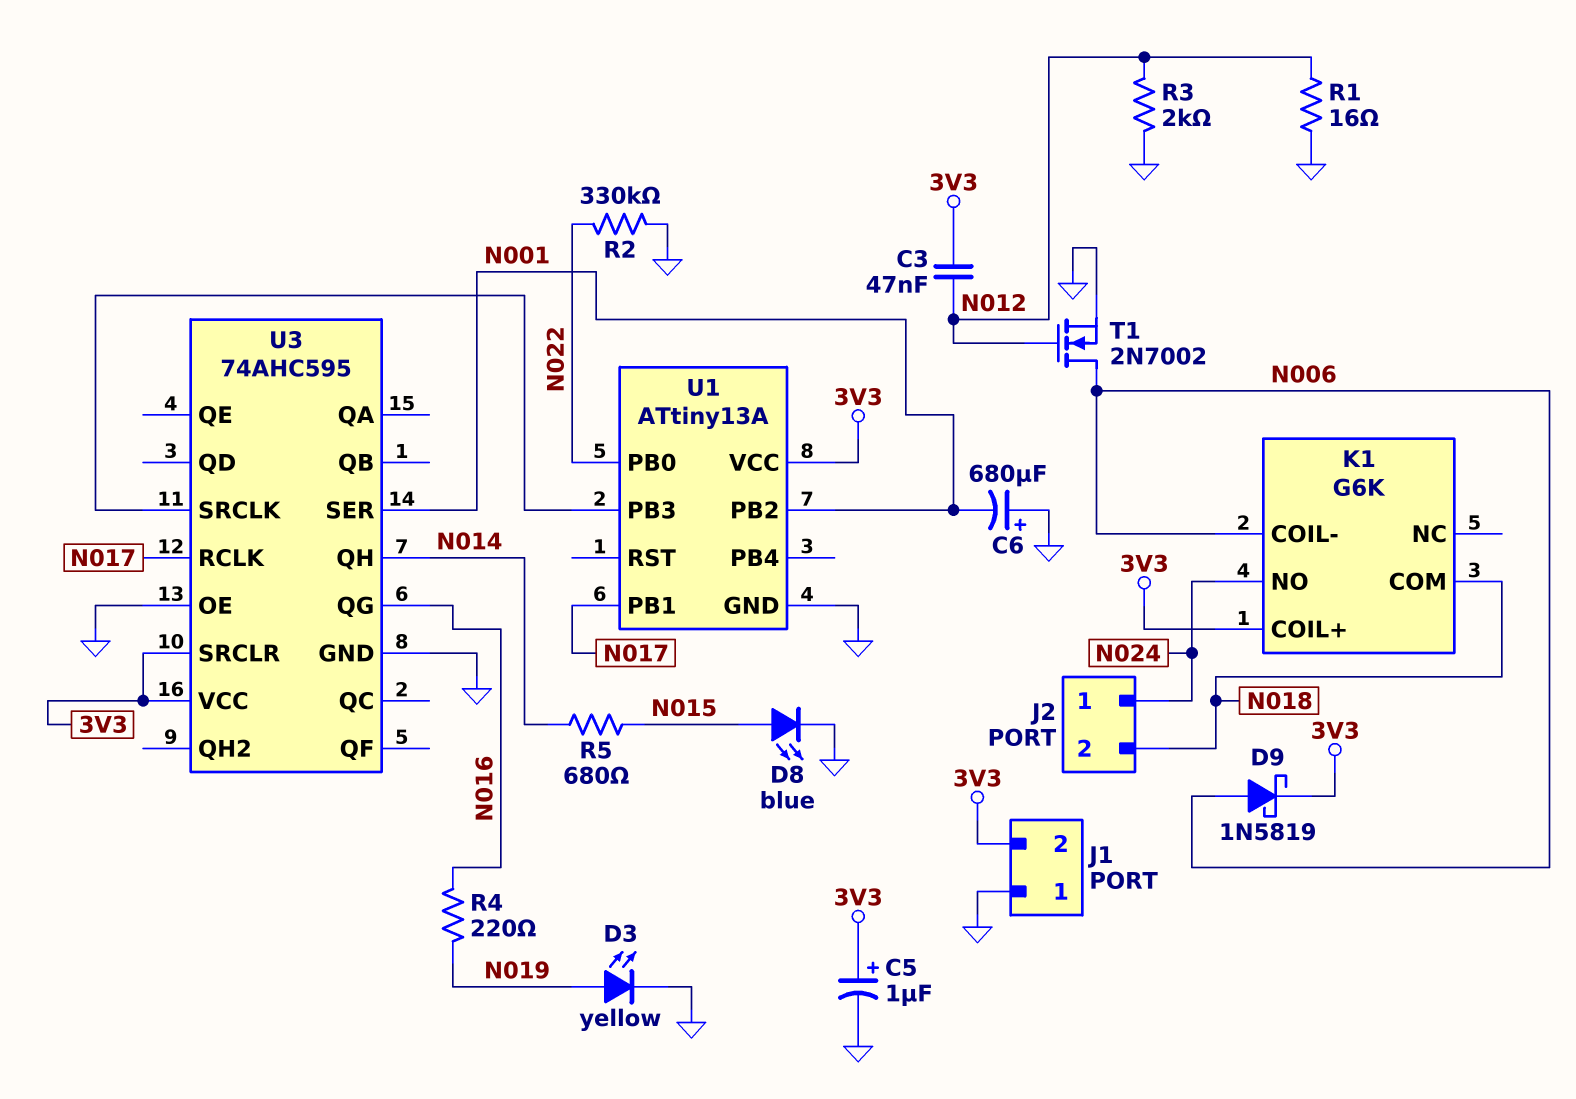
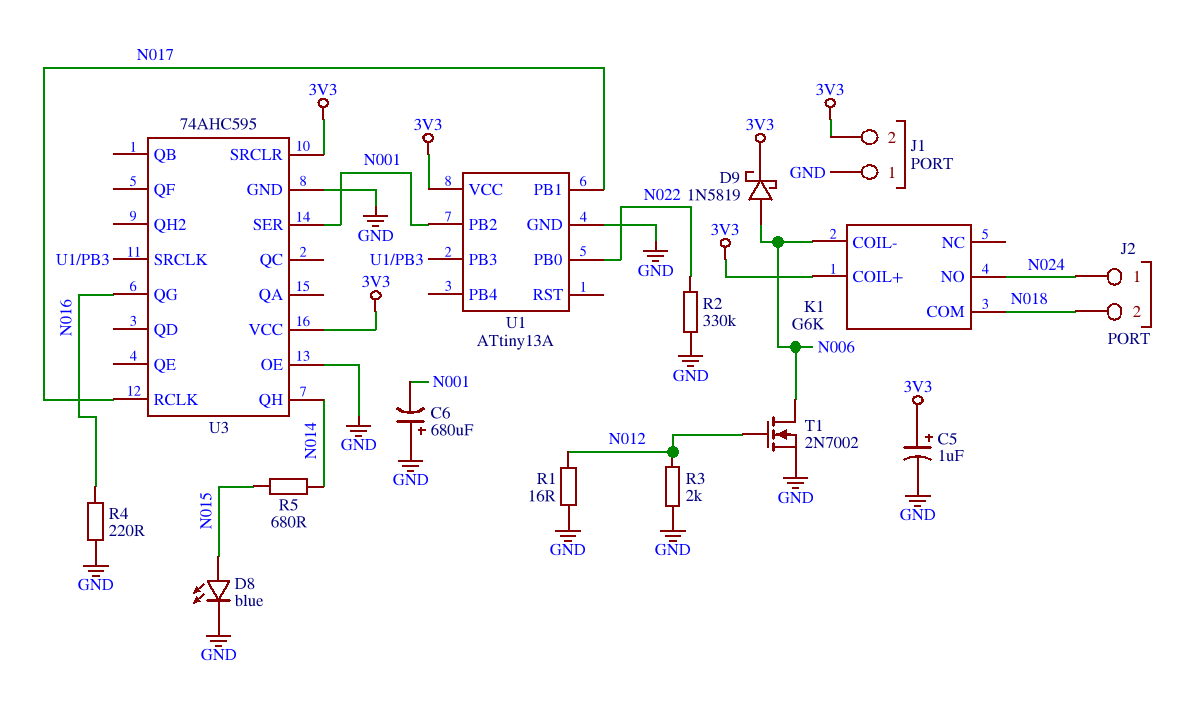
C3: 47nF (3V3, N012) -> none
D3: LED yellow (A N019, K GND) -> none
R4: 220 (N016, N019) -> 220 (GND, N016)

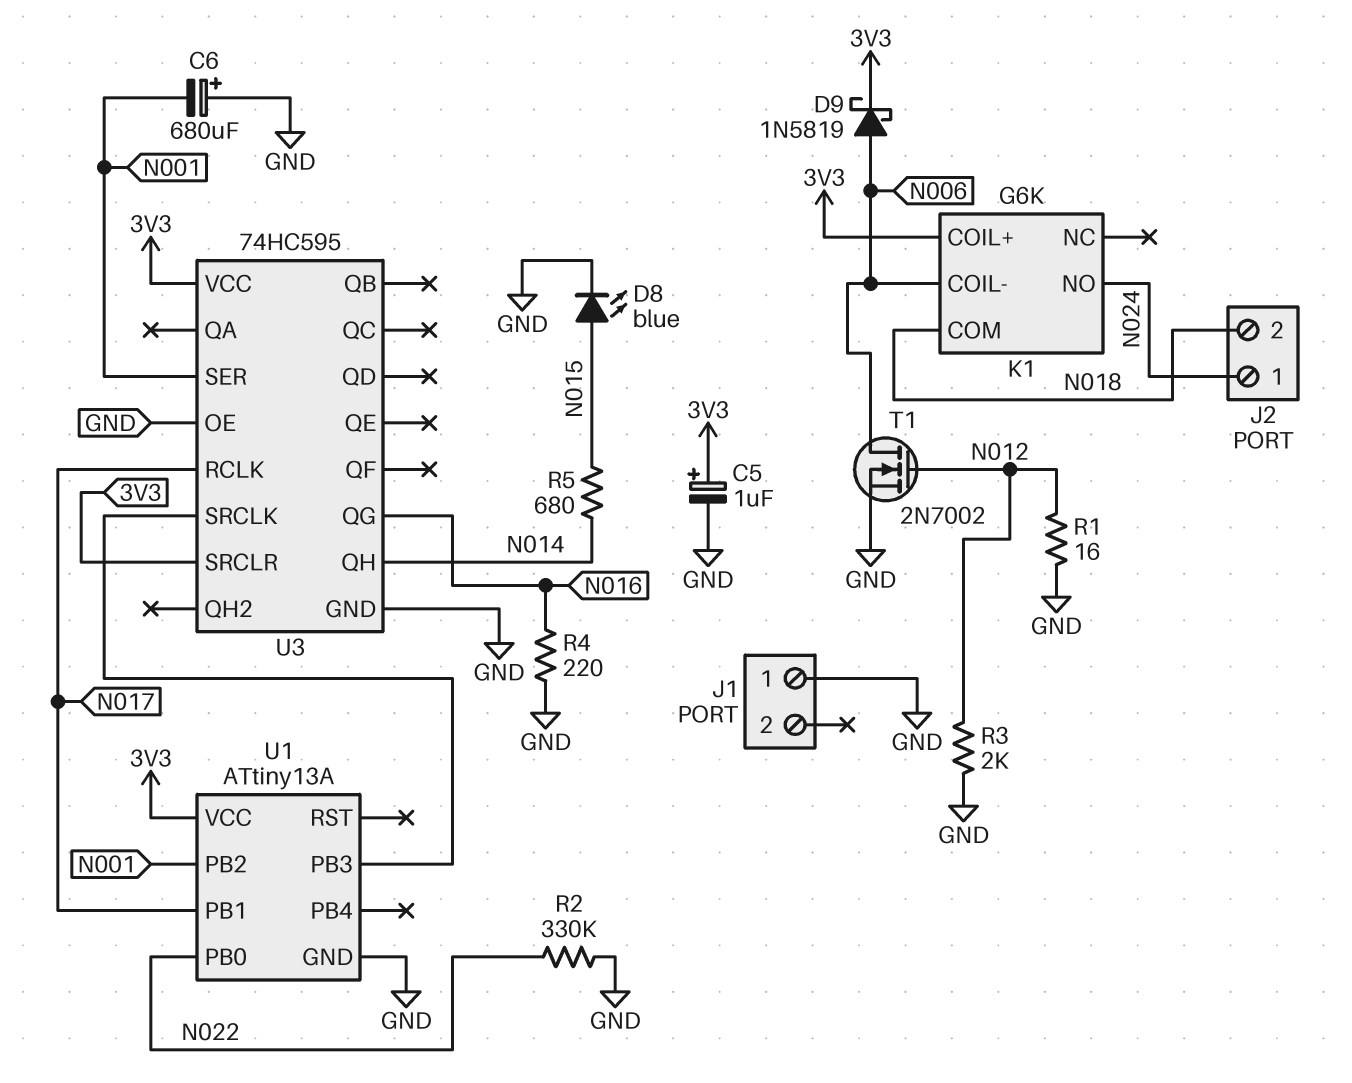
J1 pin 2: 3V3 -> none
U3: 74AHC595 -> 74HC595

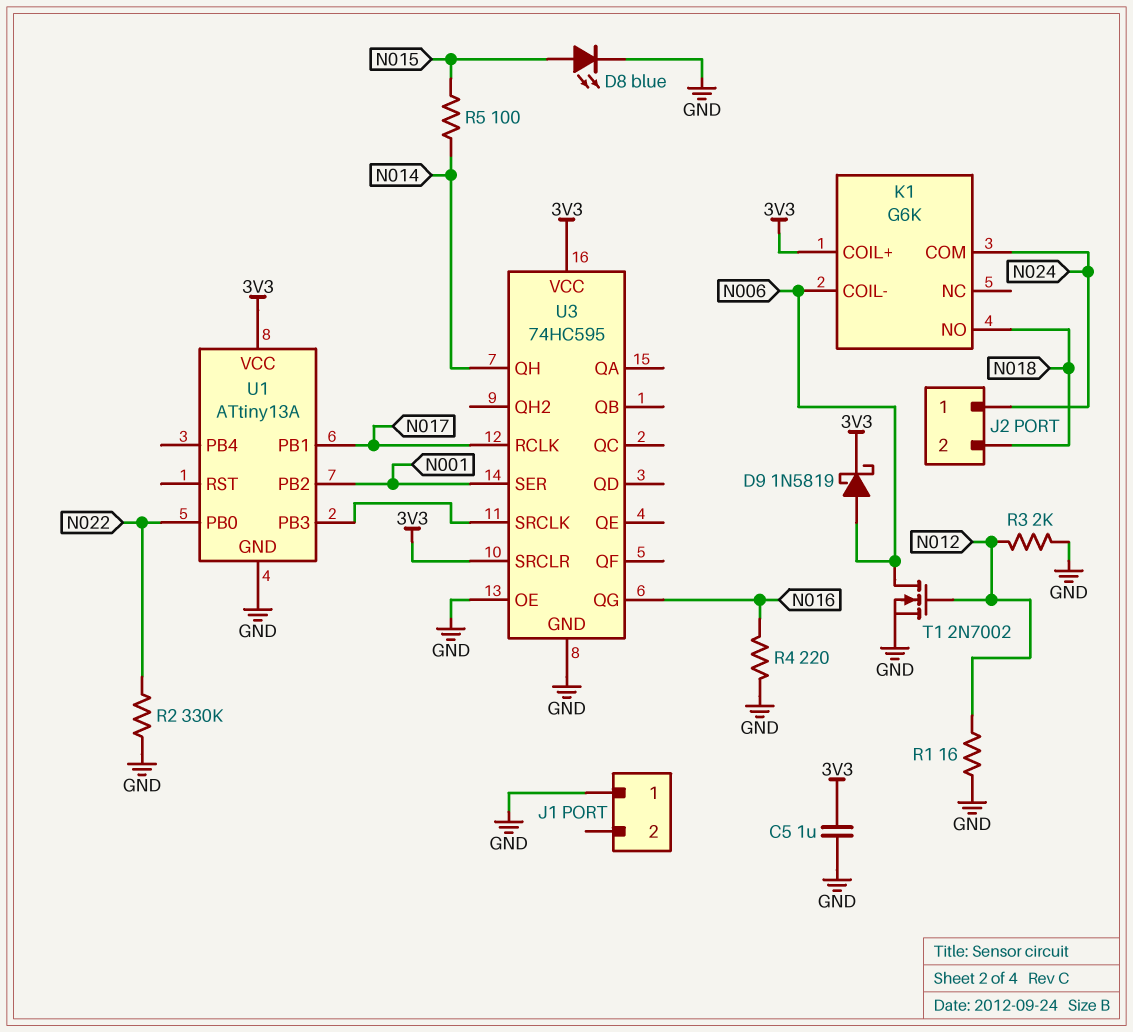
C5: 1uF (plus 3V3, minus GND) -> 1uF (3V3, GND)
C6: 680uF (plus GND, minus N001) -> none
K1 pin COM: N018 -> N024
K1 pin NO: N024 -> N018
R5: 680 (N014, N015) -> 100 (N014, N015)

